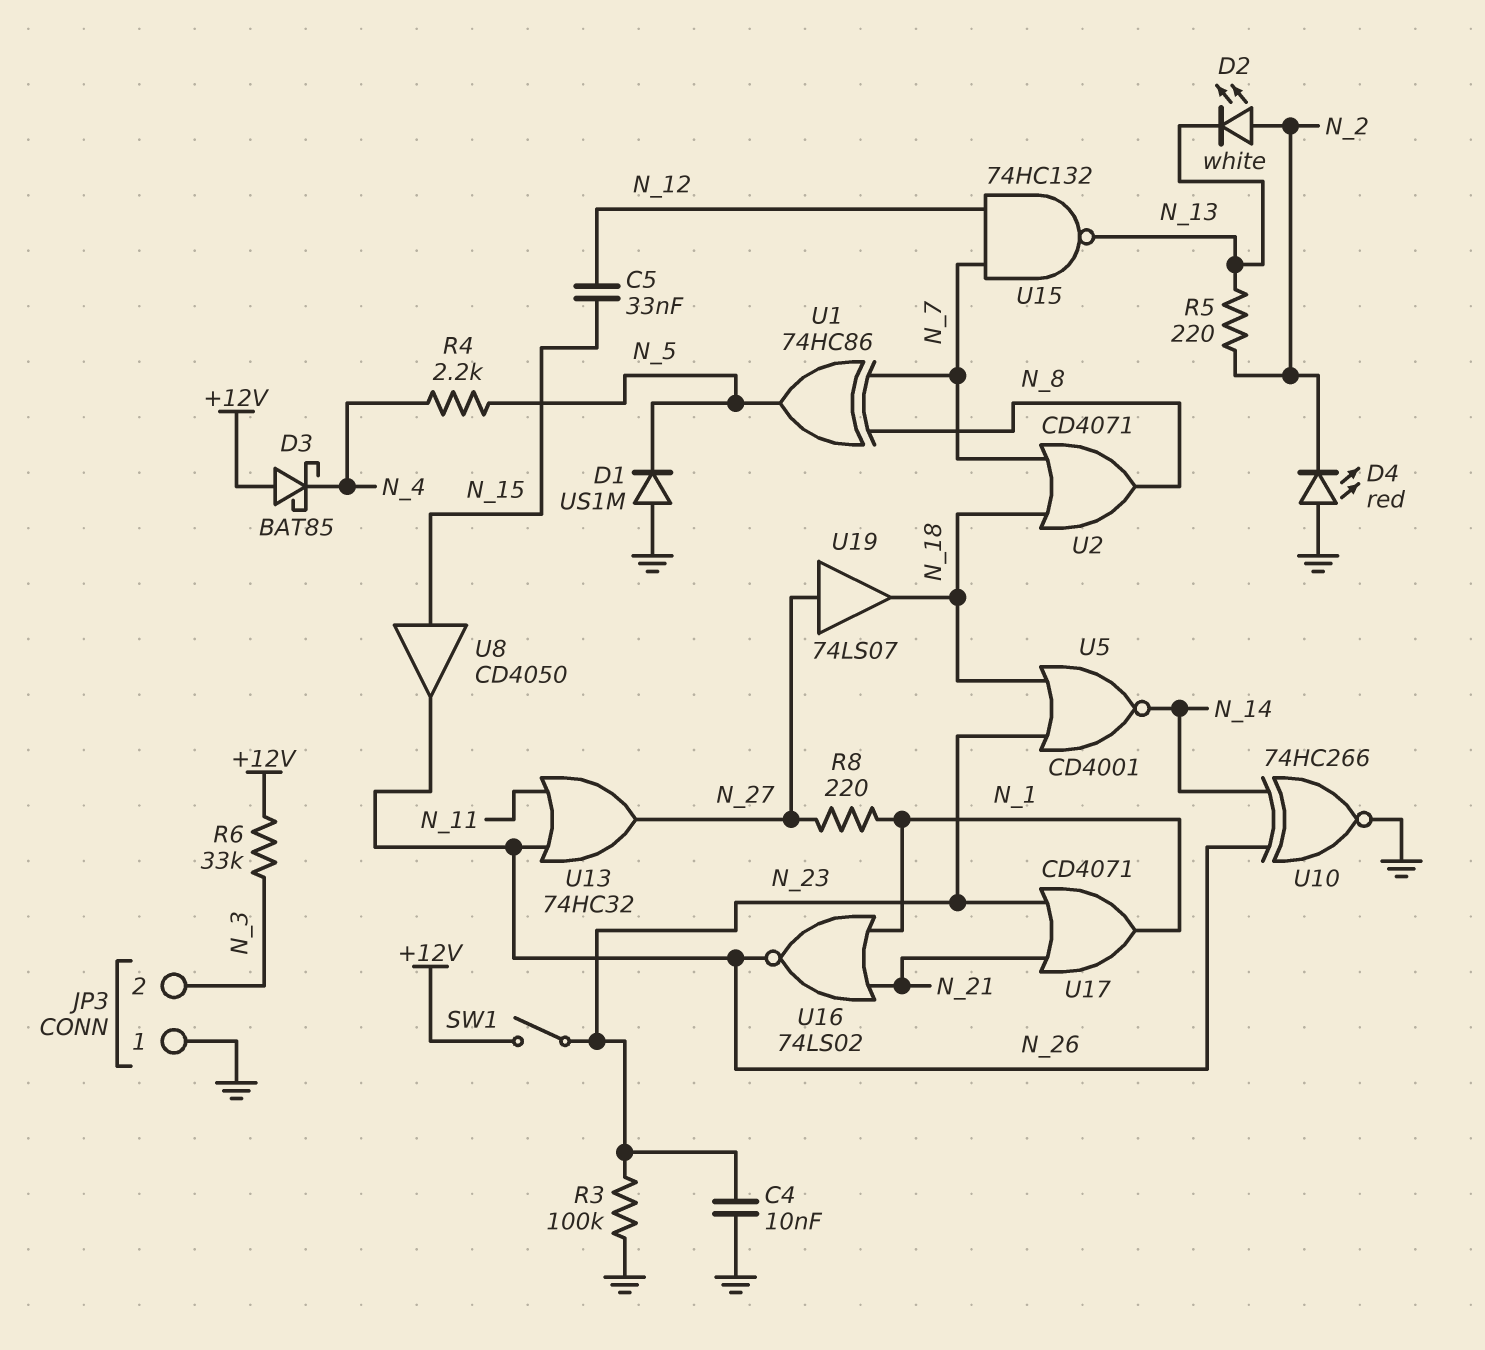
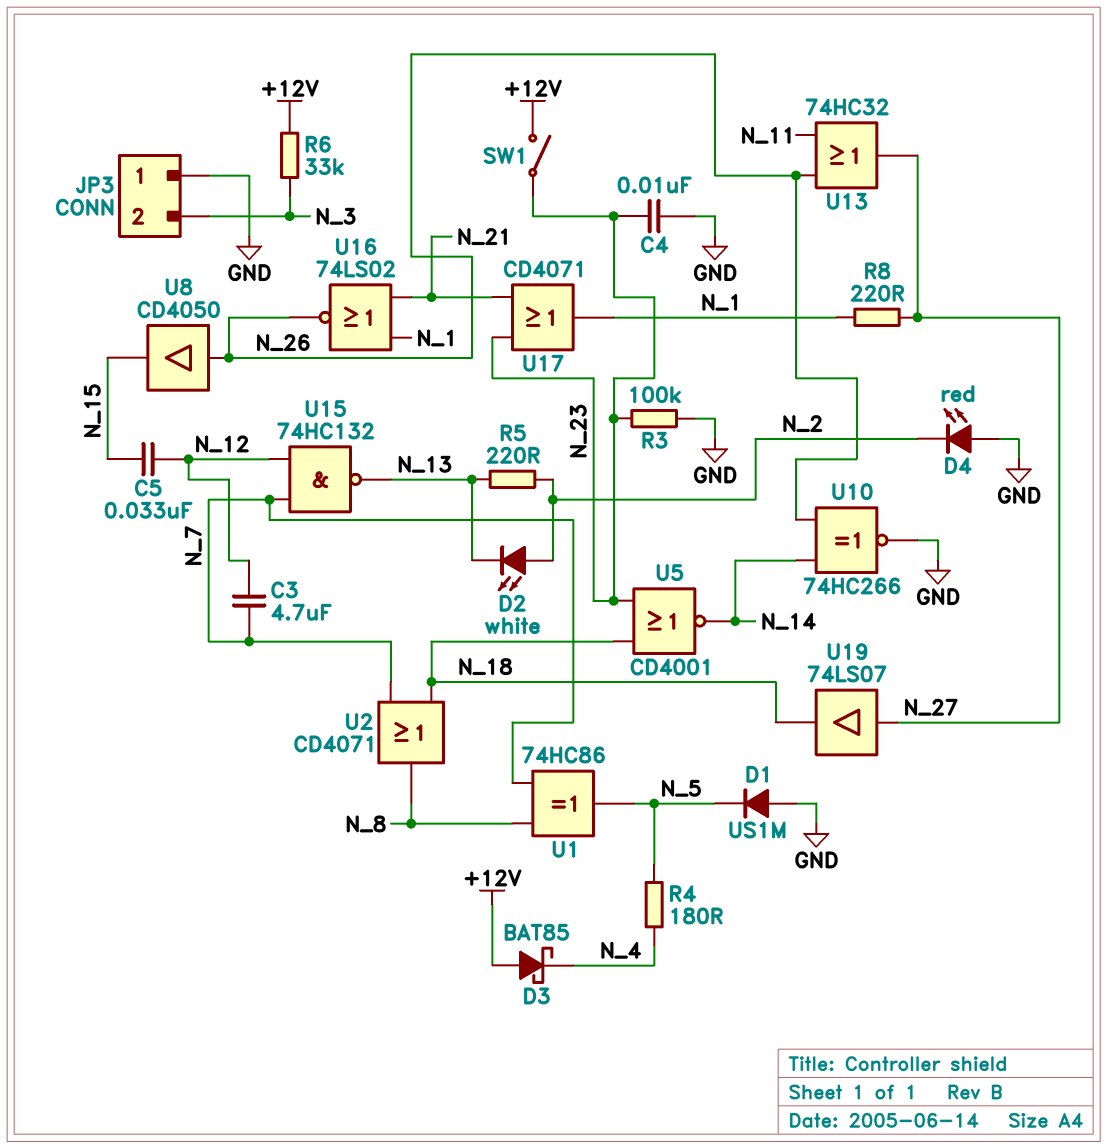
C3: none -> 4.7uF (N_7, N_12)
R4: 2.2k (N_4, N_5) -> 180 (N_4, N_5)
U8: buffer CD4050 (in N_15, out N_26) -> buffer CD4050 (in N_26, out N_15)

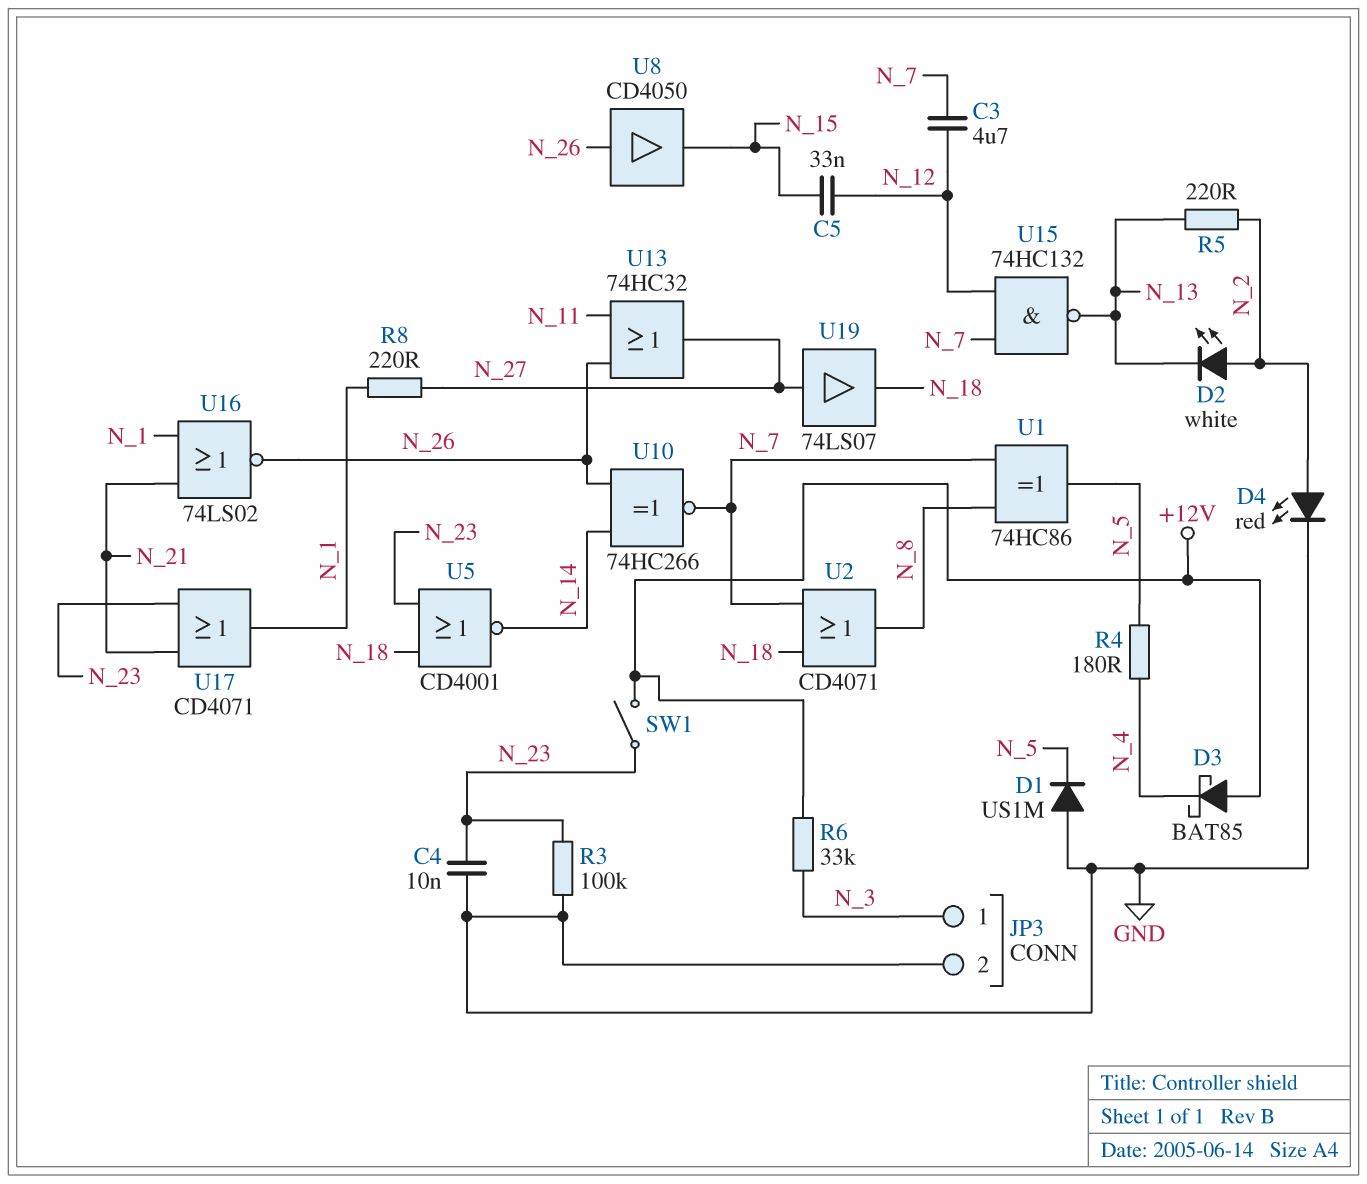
D4: LED red (A GND, K N_2) -> LED red (A N_2, K GND)
JP3 pin 1: GND -> N_3
JP3 pin 2: N_3 -> GND
U10: XNOR 74HC266 (in N_14, in N_26, out GND) -> XNOR 74HC266 (in N_14, in N_26, out N_7)

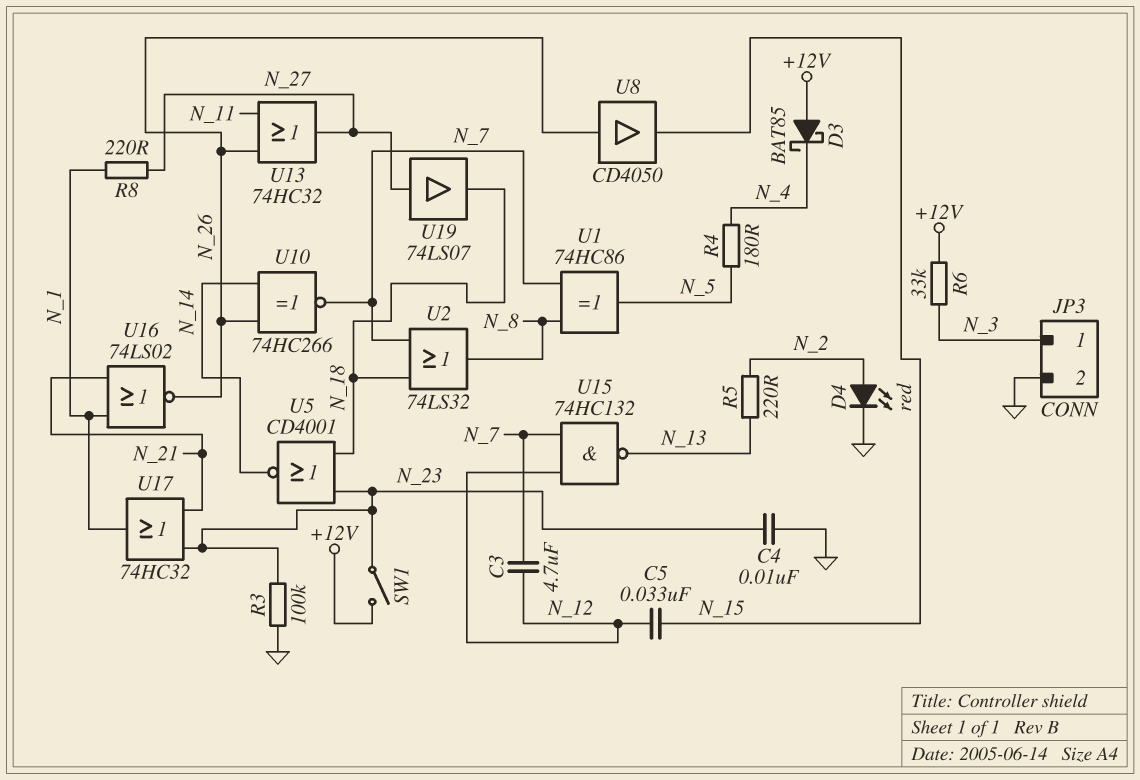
D1: diode US1M (A GND, K N_5) -> none
D2: LED white (A N_2, K N_13) -> none
U2: OR CD4071 (in N_7, in N_18, out N_8) -> OR 74LS32 (in N_7, in N_18, out N_8)
U17: OR CD4071 (in N_21, in N_23, out N_1) -> OR 74HC32 (in N_21, in N_23, out N_1)

